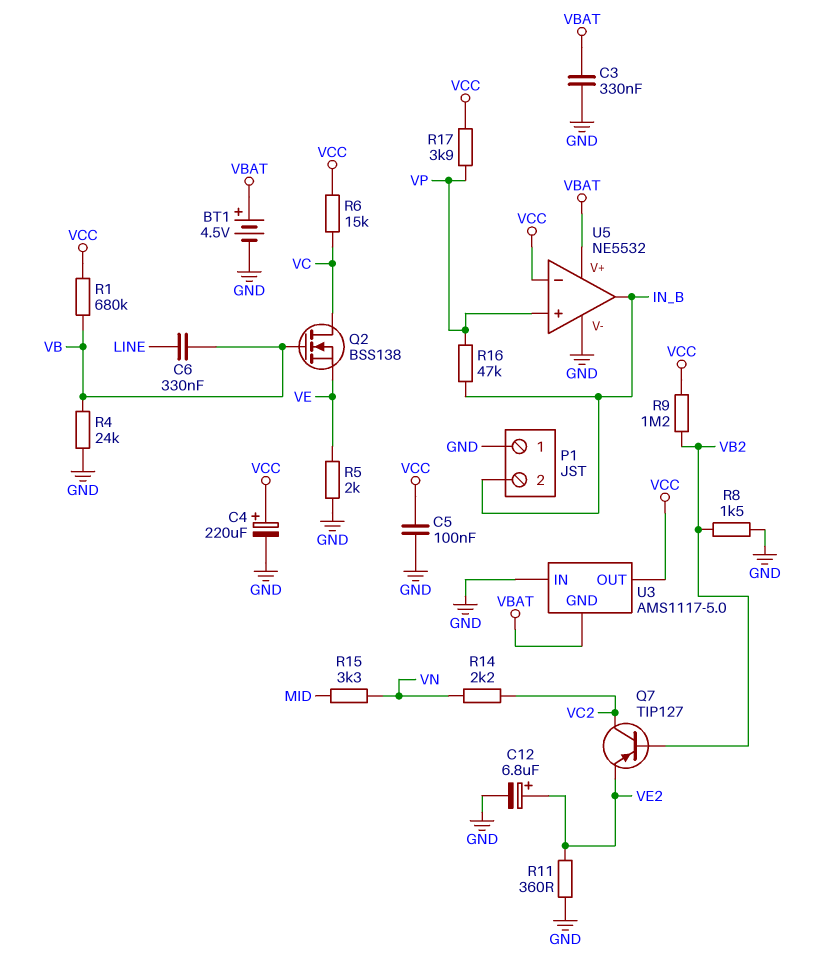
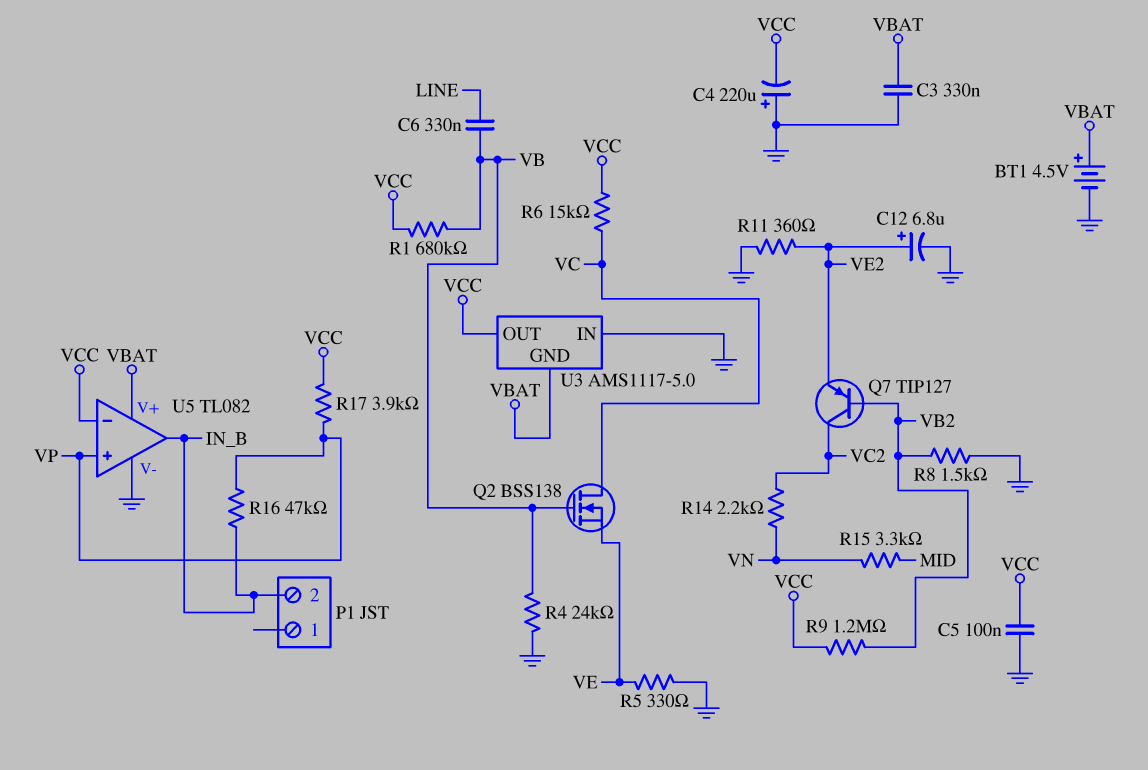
C4: 220uF (plus VCC, minus GND) -> 220uF (plus GND, minus VCC)
P1 pin 1: GND -> none
R5: 2k (GND, VE) -> 330 (GND, VE)
U5: NE5532 -> TL082

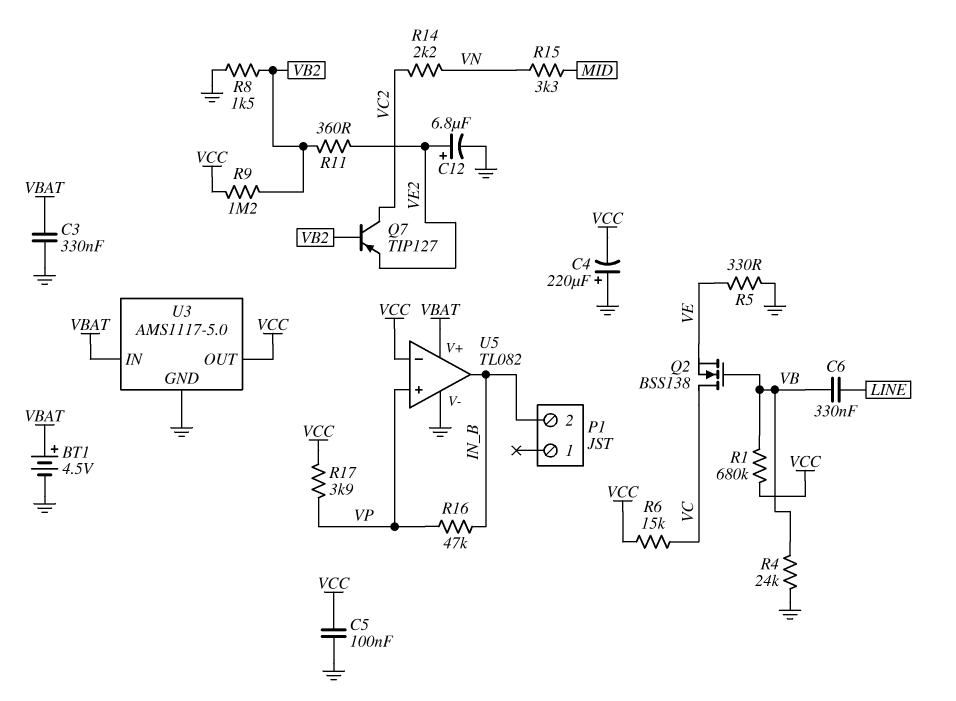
R11: 360 (GND, VE2) -> 360 (VB2, VE2)
U3 pin GND: VBAT -> GND
U3 pin IN: GND -> VBAT

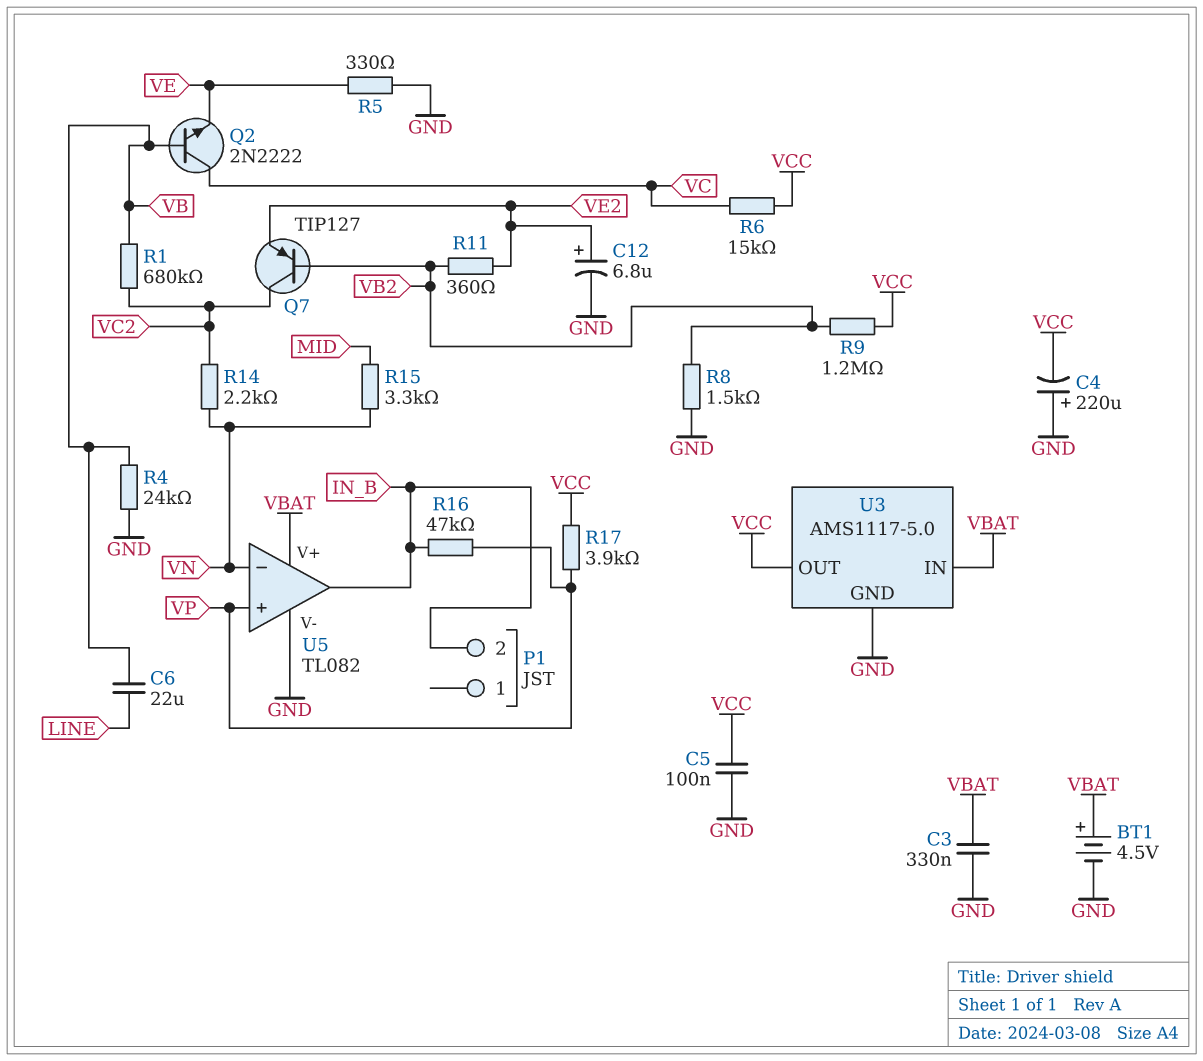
C6: 330nF (LINE, VB) -> 22uF (LINE, VB)
Q2: NMOS BSS138 (G VB, D VC, S VE) -> NPN 2N2222 (B VB, C VC, E VE)
R1: 680k (VB, VCC) -> 680k (VB, VC2)
U5 pin in-: VCC -> VN

